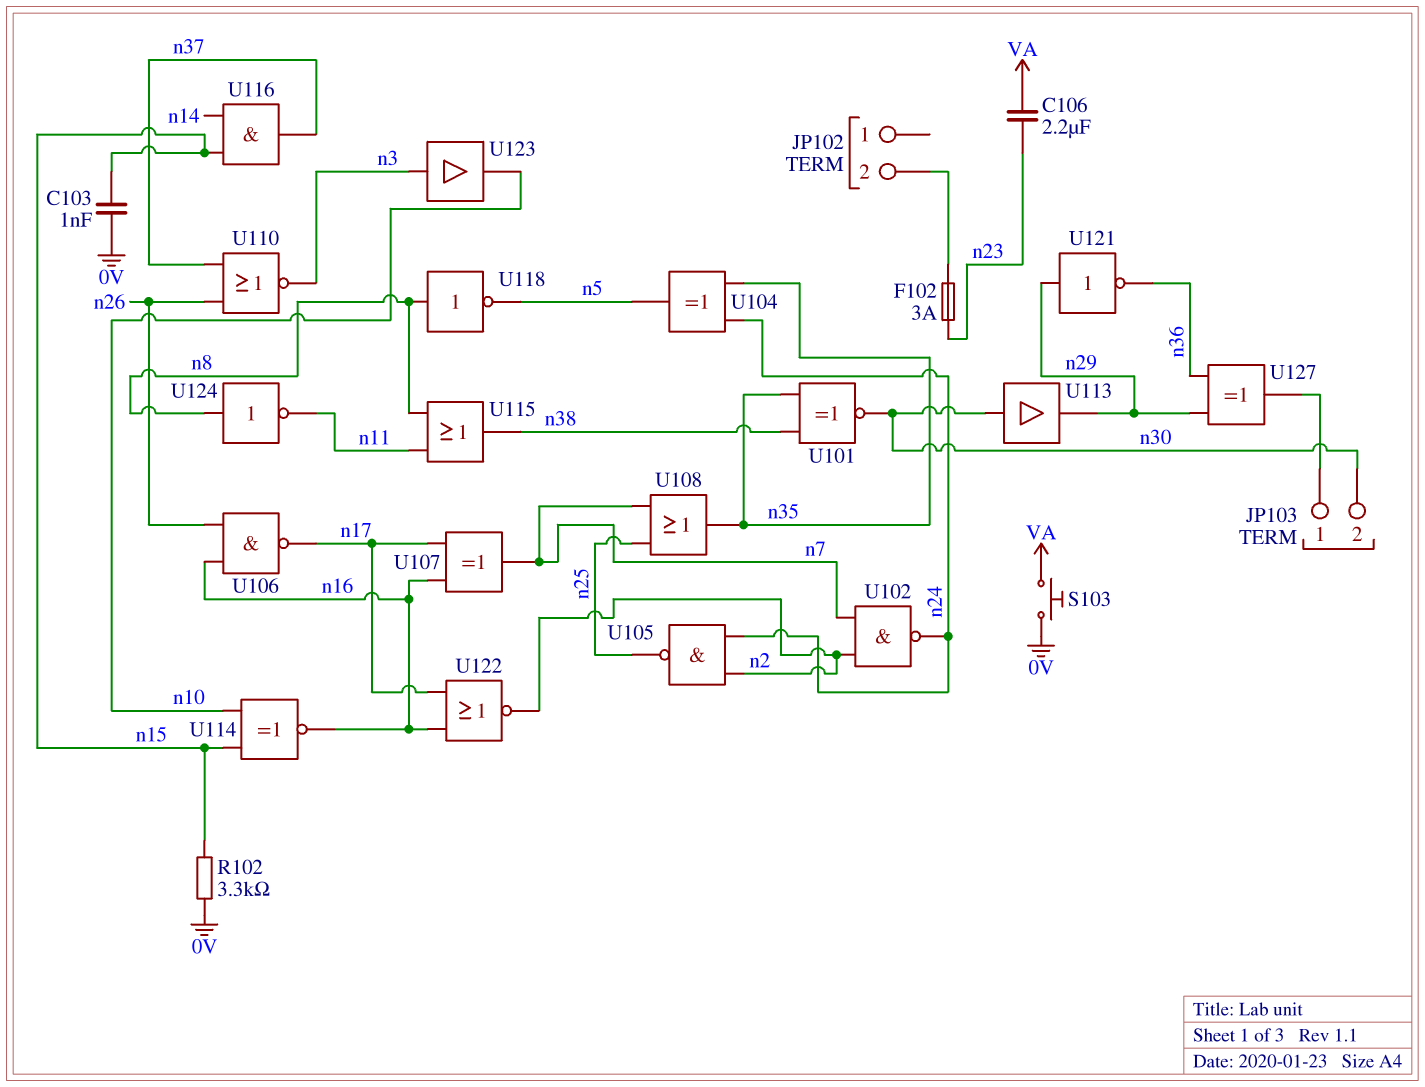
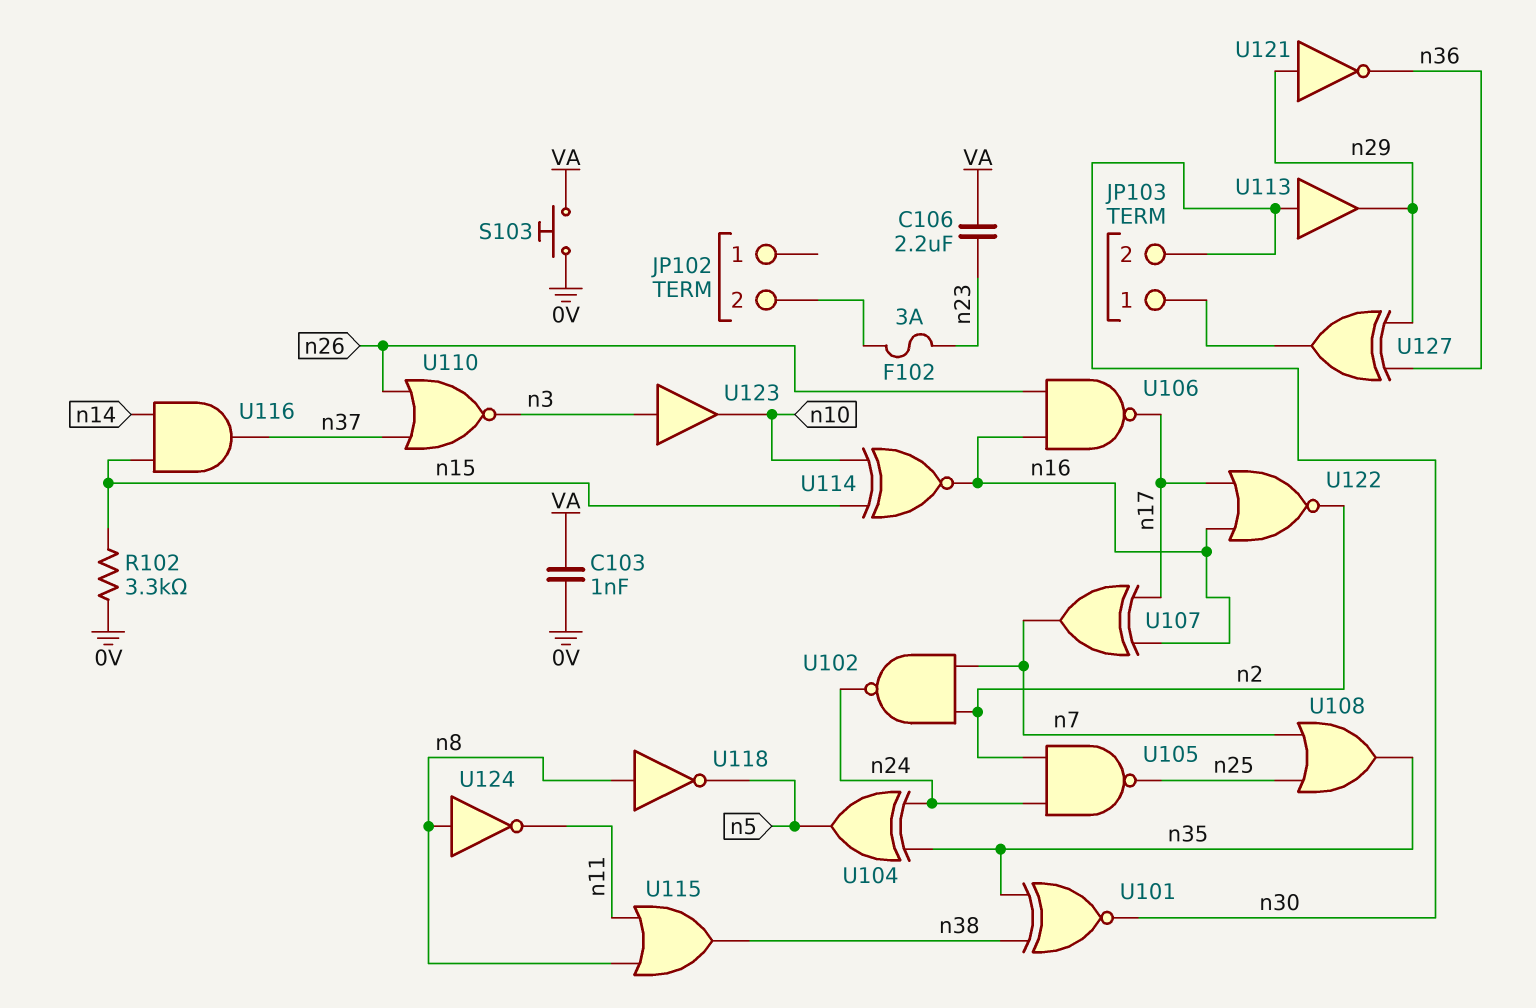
C103: 1nF (0V, n15) -> 1nF (0V, VA)

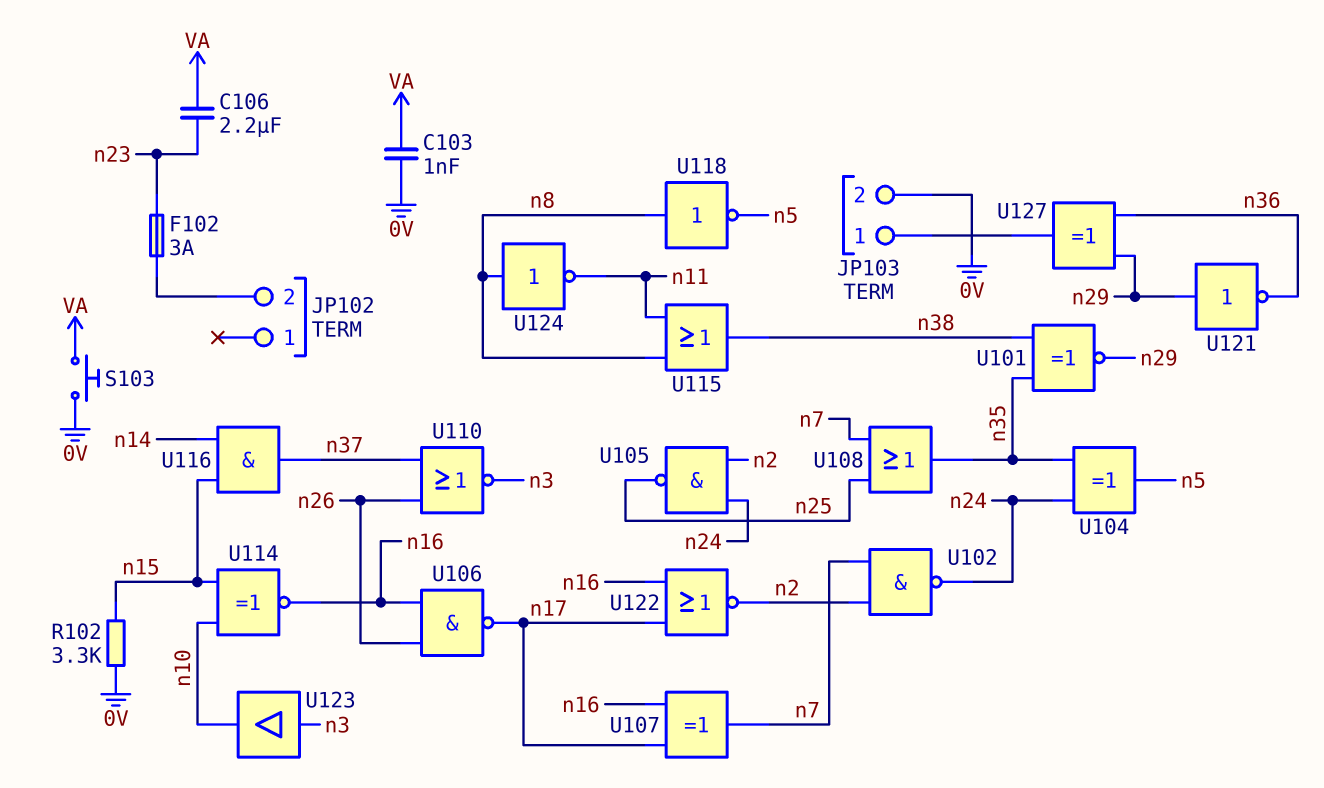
JP103 pin 2: n30 -> 0V
U101: XNOR (in n35, in n38, out n30) -> XNOR (in n35, in n38, out n29)
U113: buffer (in n30, out n29) -> none

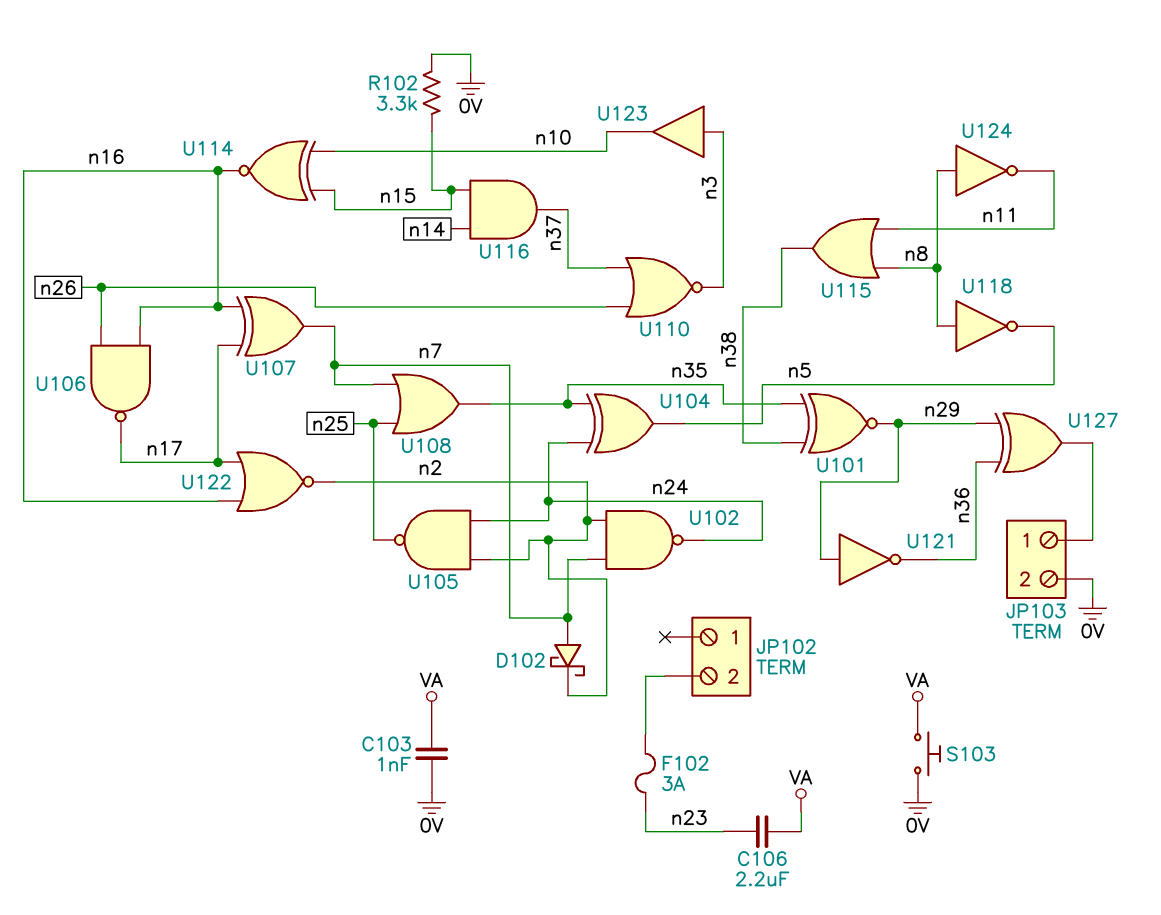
D102: none -> schottky (A n7, K n2)

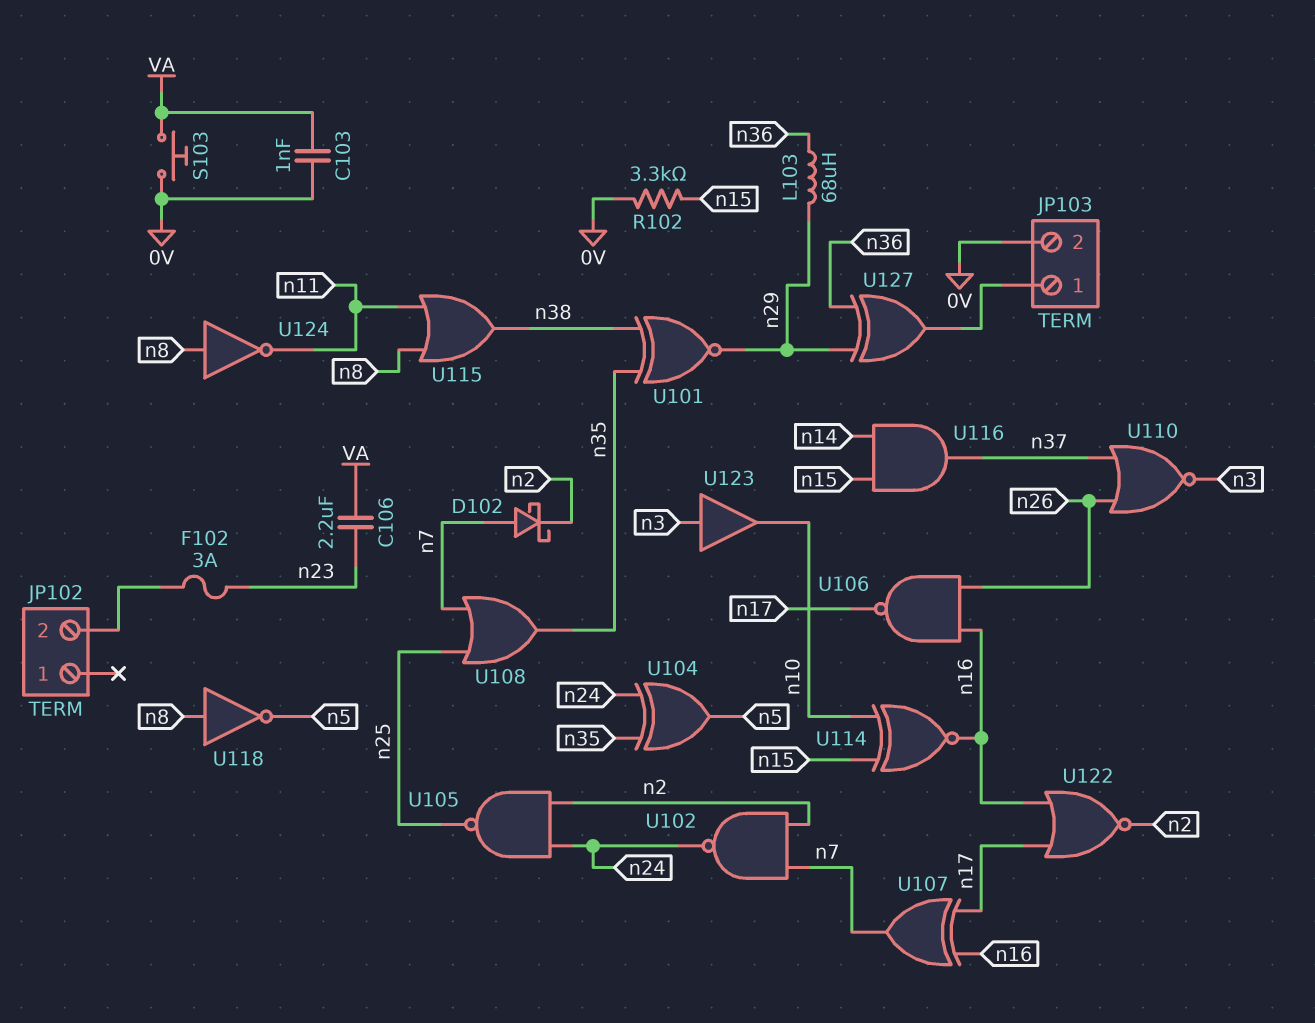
L103: none -> 68uH (n29, n36)
U121: NOT (in n29, out n36) -> none

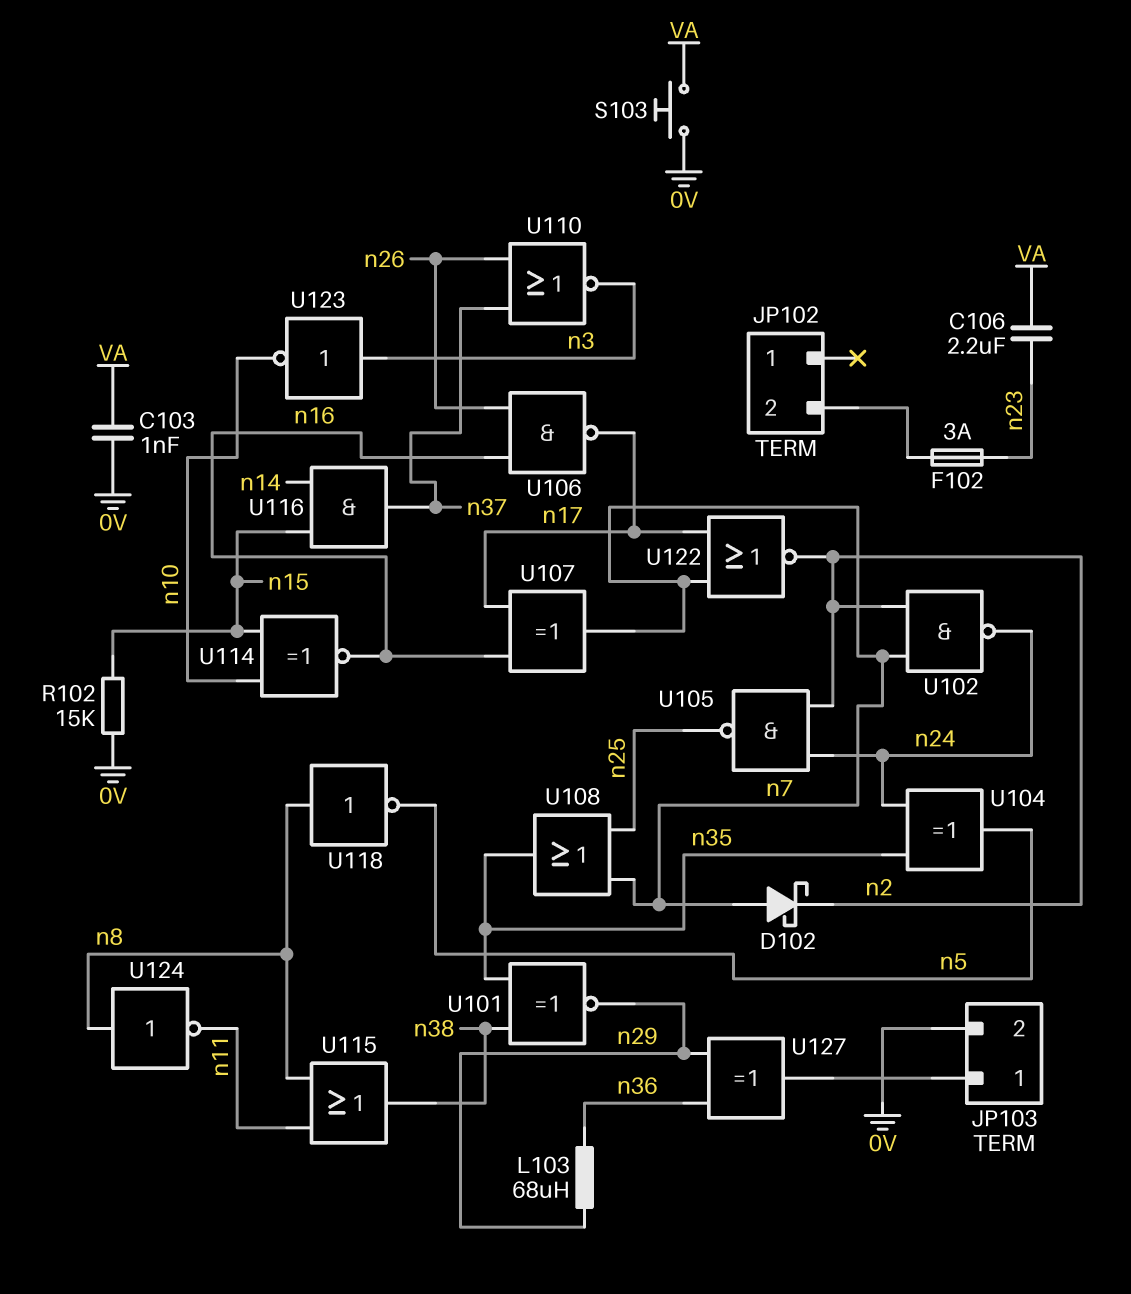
R102: 3.3k (0V, n15) -> 15k (0V, n15)
U122: NOR (in n16, in n17, out n2) -> NOR (in n7, in n17, out n2)
U123: buffer (in n3, out n10) -> NOT (in n3, out n10)

